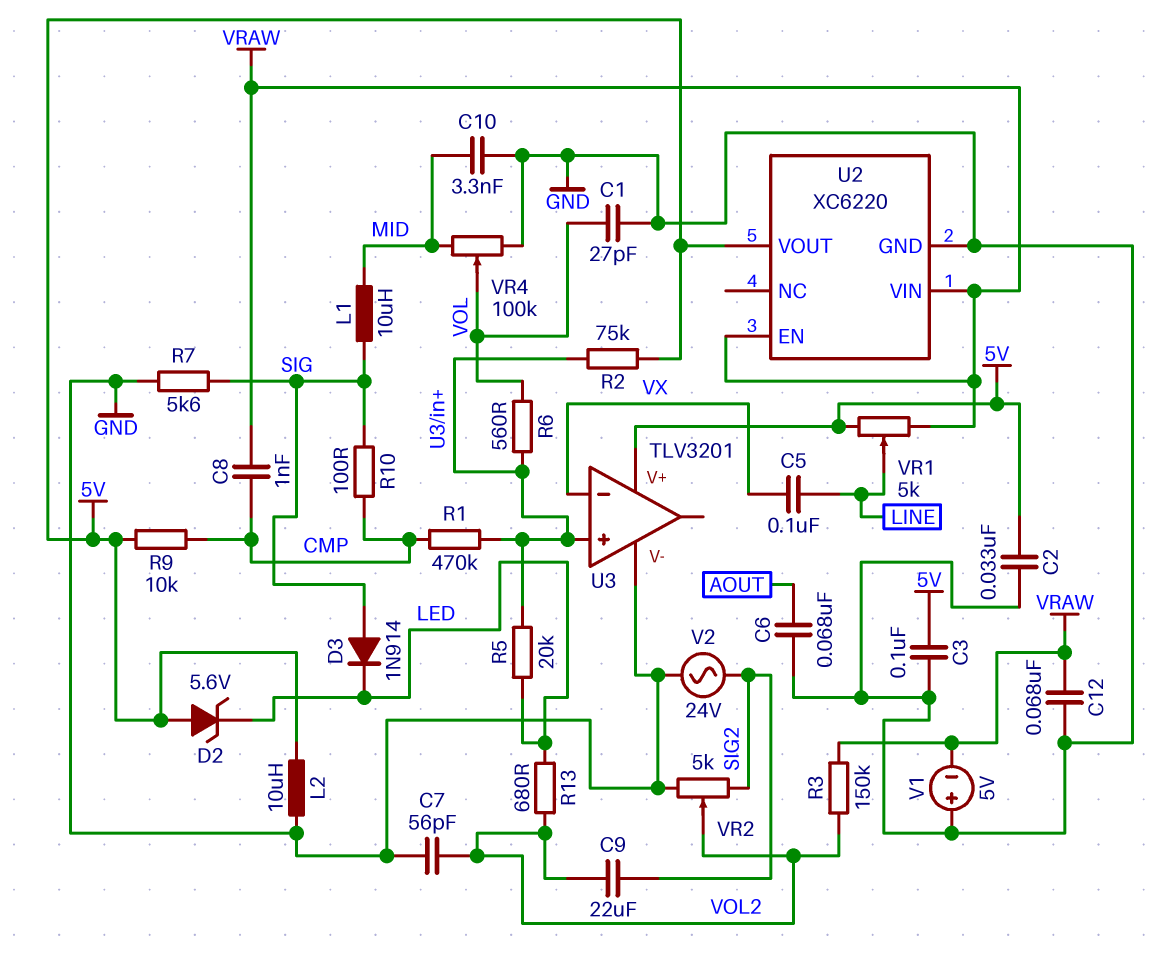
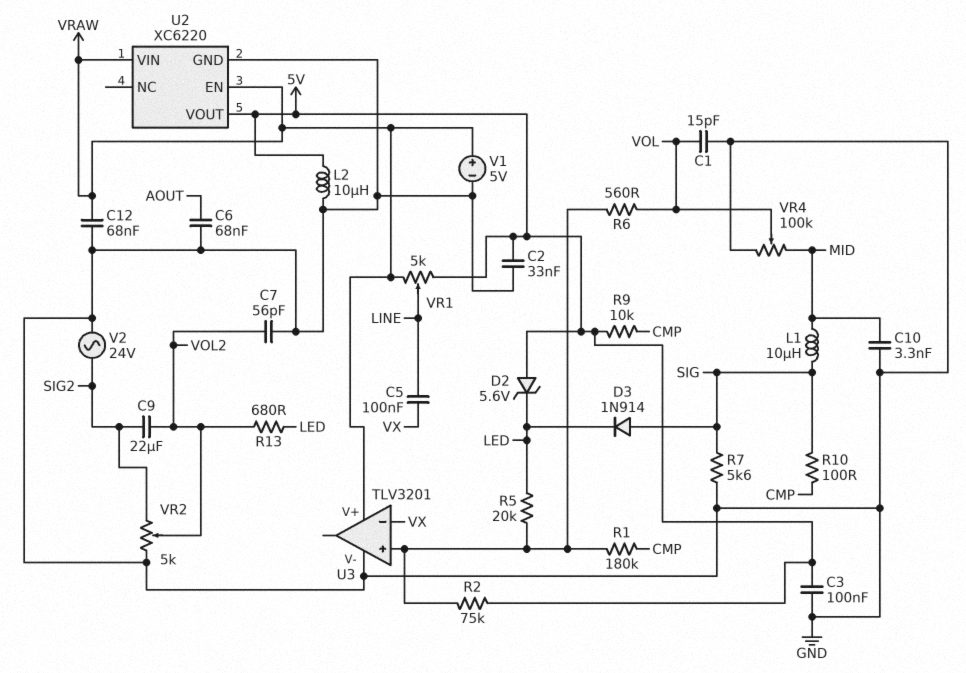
C1: 27pF (GND, VOL) -> 15pF (GND, VOL)
C8: 1nF (CMP, VRAW) -> none
R1: 470k (CMP, U3/in+) -> 180k (CMP, U3/in+)
R3: 150k (VOL2, VRAW) -> none
U3 pin V+: 5V -> VRAW
V1: 5V (plus GND, minus VRAW) -> 5V (plus VRAW, minus GND)

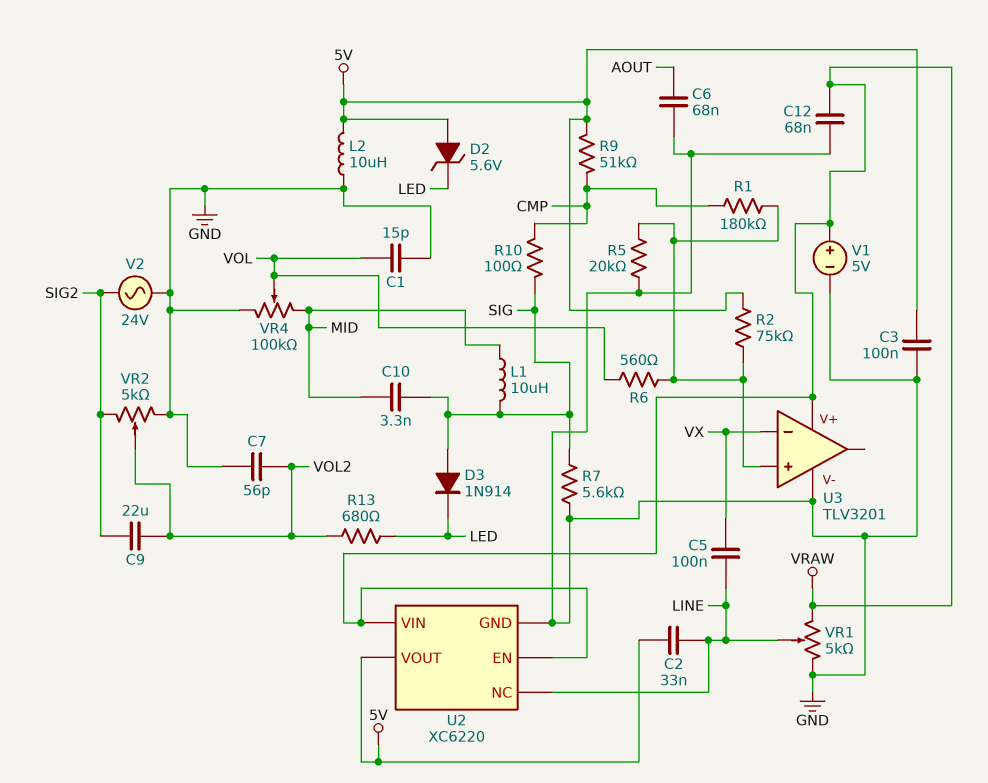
C2: 33nF (5V, GND) -> 33nF (5V, LINE)
C10: 3.3nF (GND, MID) -> 3.3nF (MID, SIG)
R5: 20k (LED, U3/in+) -> 20k (GND, U3/in+)
R9: 10k (5V, CMP) -> 51k (5V, CMP)
U2 pin NC: none -> LINE
VR1: 5k (5V, VRAW, wiper LINE) -> 5k (GND, VRAW, wiper LINE)

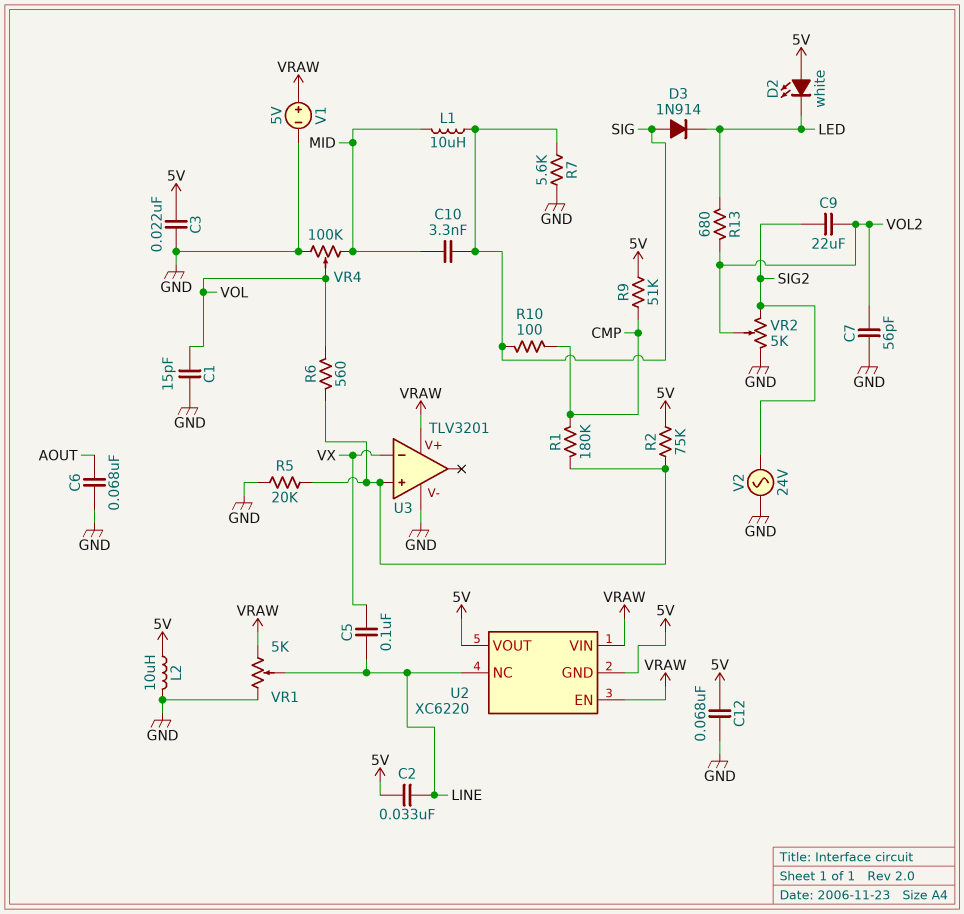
C3: 100nF (5V, GND) -> 22nF (5V, GND)
C12: 68nF (GND, VRAW) -> 68nF (5V, GND)
D2: zener 5.6V (A 5V, K LED) -> LED white (A 5V, K LED)
U2 pin GND: GND -> 5V

